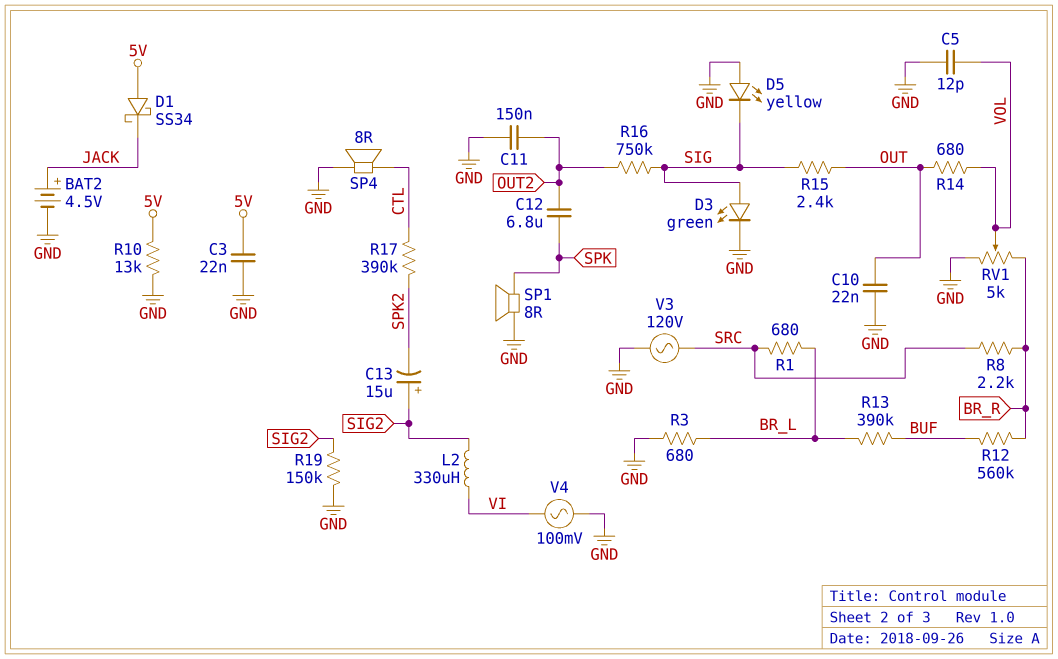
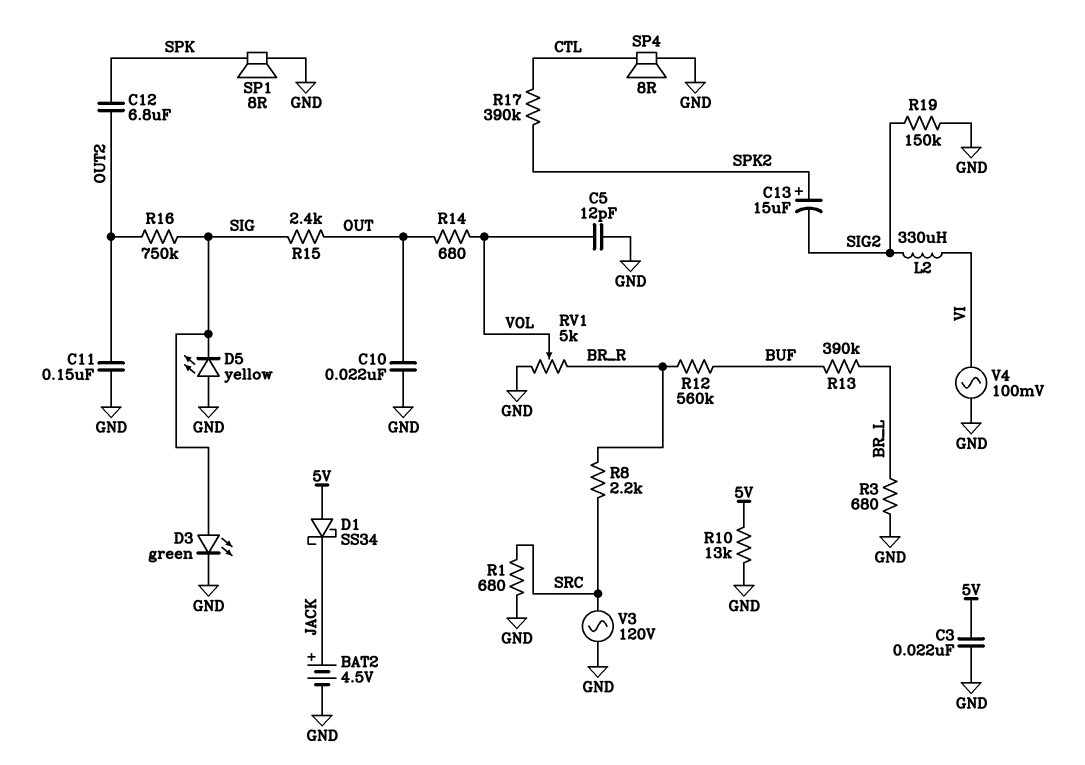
C13: 15uF (plus SIG2, minus SPK2) -> 15uF (plus SPK2, minus SIG2)
R1: 680 (BR_L, SRC) -> 680 (GND, SRC)

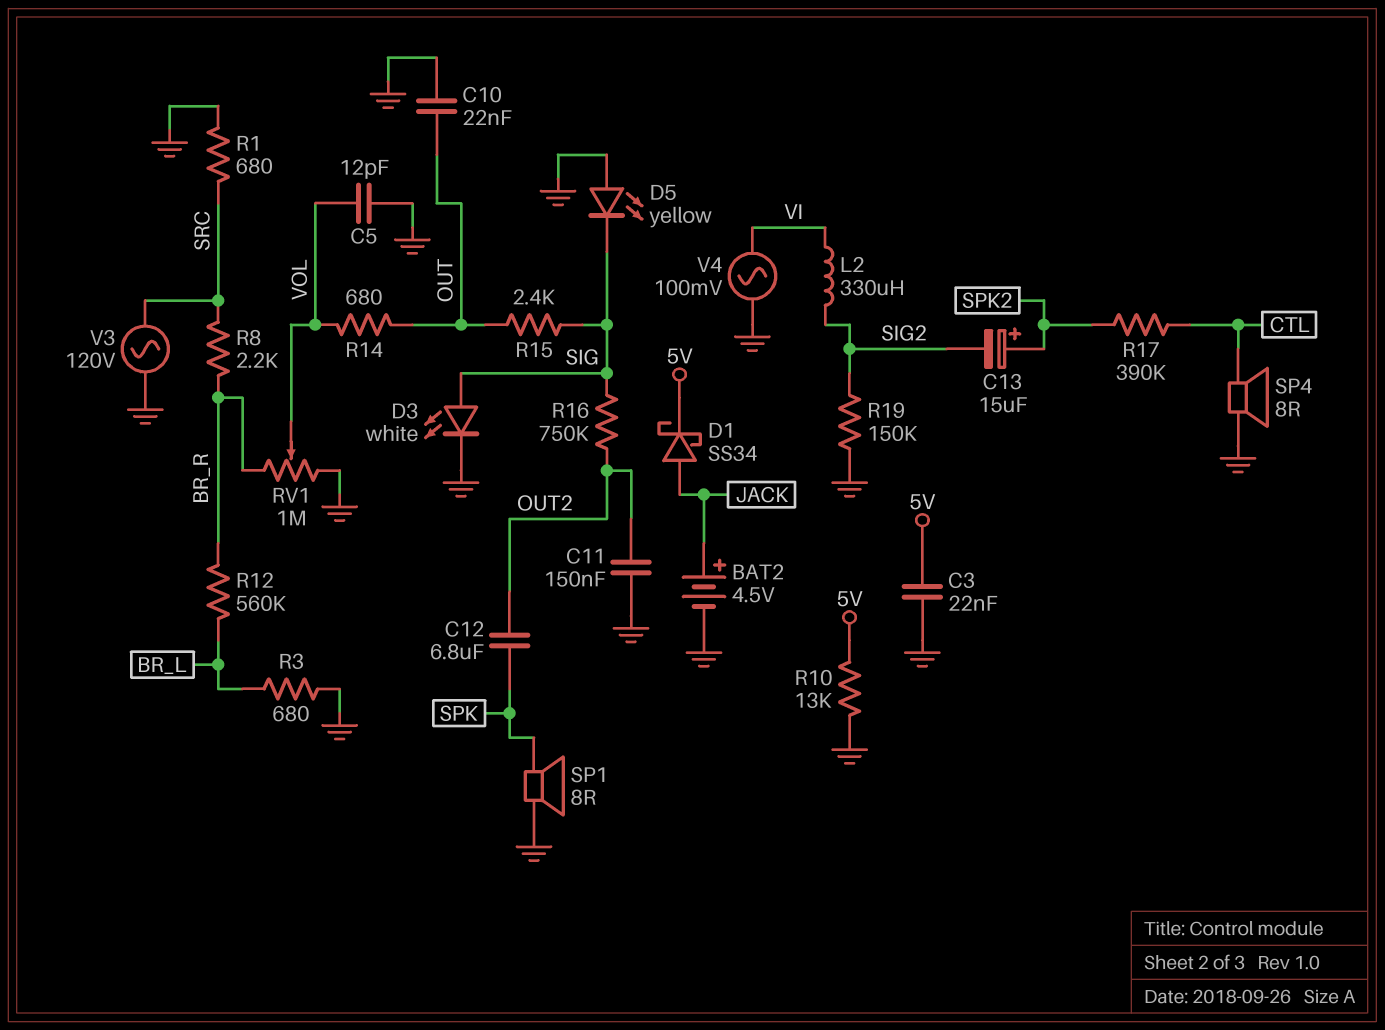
D1: schottky SS34 (A 5V, K JACK) -> schottky SS34 (A JACK, K 5V)
D3: LED green (A SIG, K GND) -> LED white (A SIG, K GND)
R12: 560k (BR_R, BUF) -> 560k (BR_L, BR_R)
R13: 390k (BR_L, BUF) -> none
RV1: 5k (BR_R, GND, wiper VOL) -> 1M (BR_R, GND, wiper VOL)

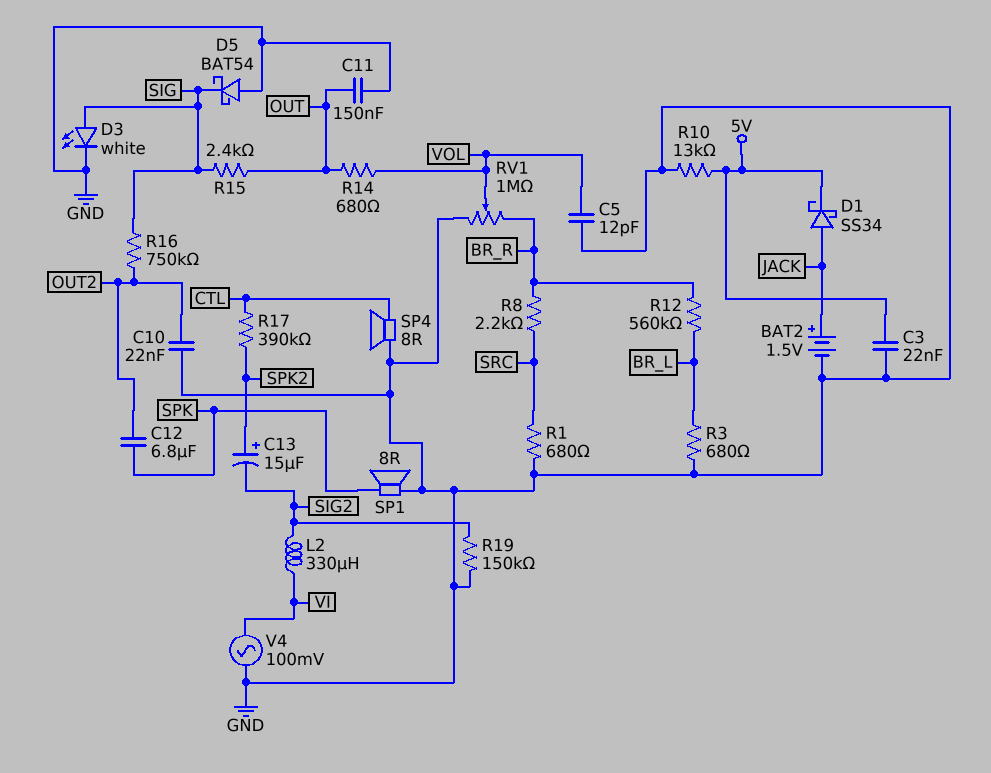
BAT2: 4.5V (plus JACK, minus GND) -> 1.5V (plus JACK, minus GND)
C10: 22nF (GND, OUT) -> 22nF (GND, OUT2)
C11: 150nF (GND, OUT2) -> 150nF (GND, OUT)
D5: LED yellow (A GND, K SIG) -> schottky BAT54 (A GND, K SIG)
V3: AC 120V (GND, SRC) -> none

